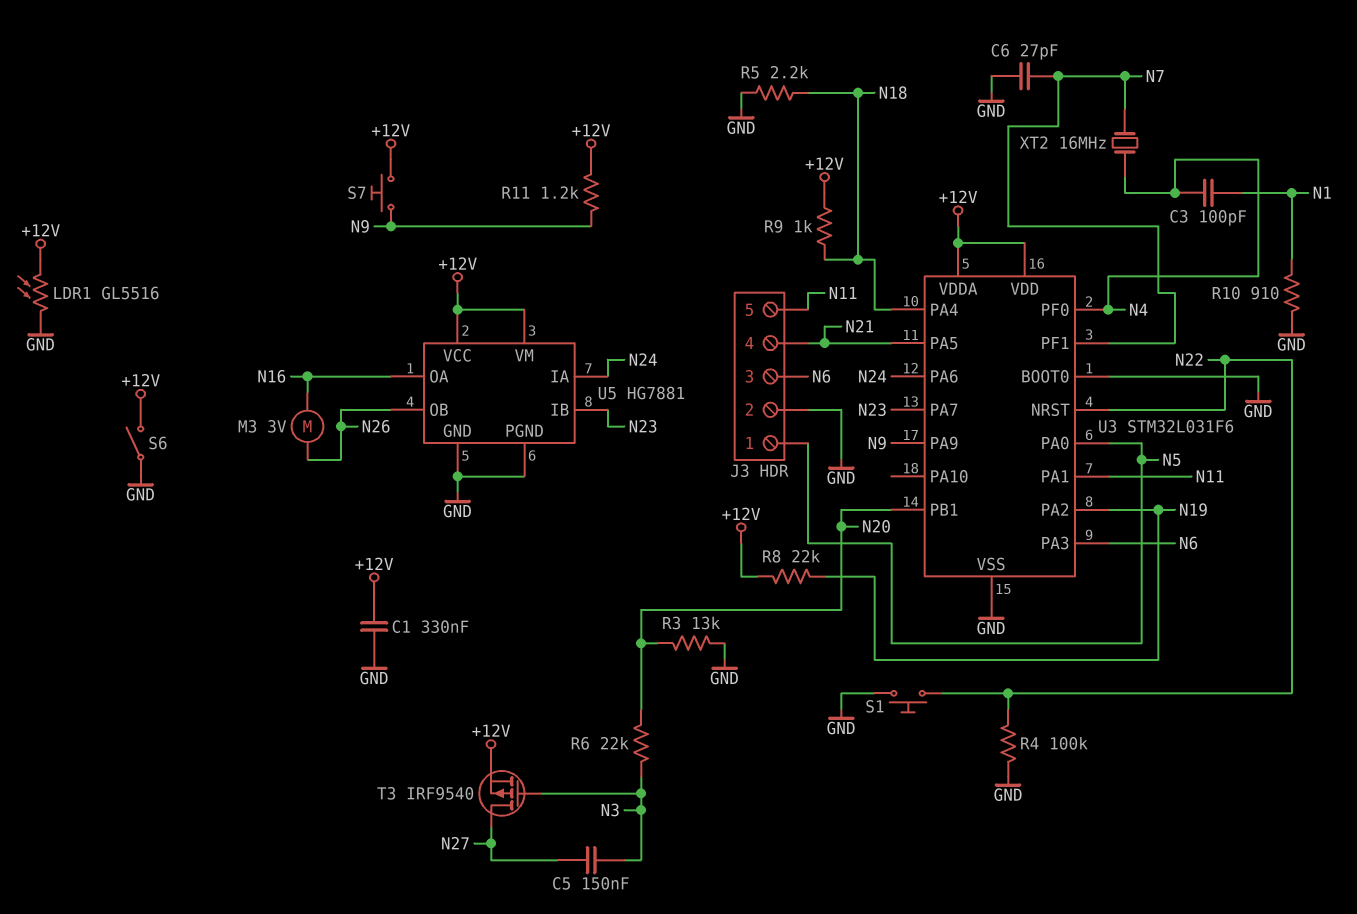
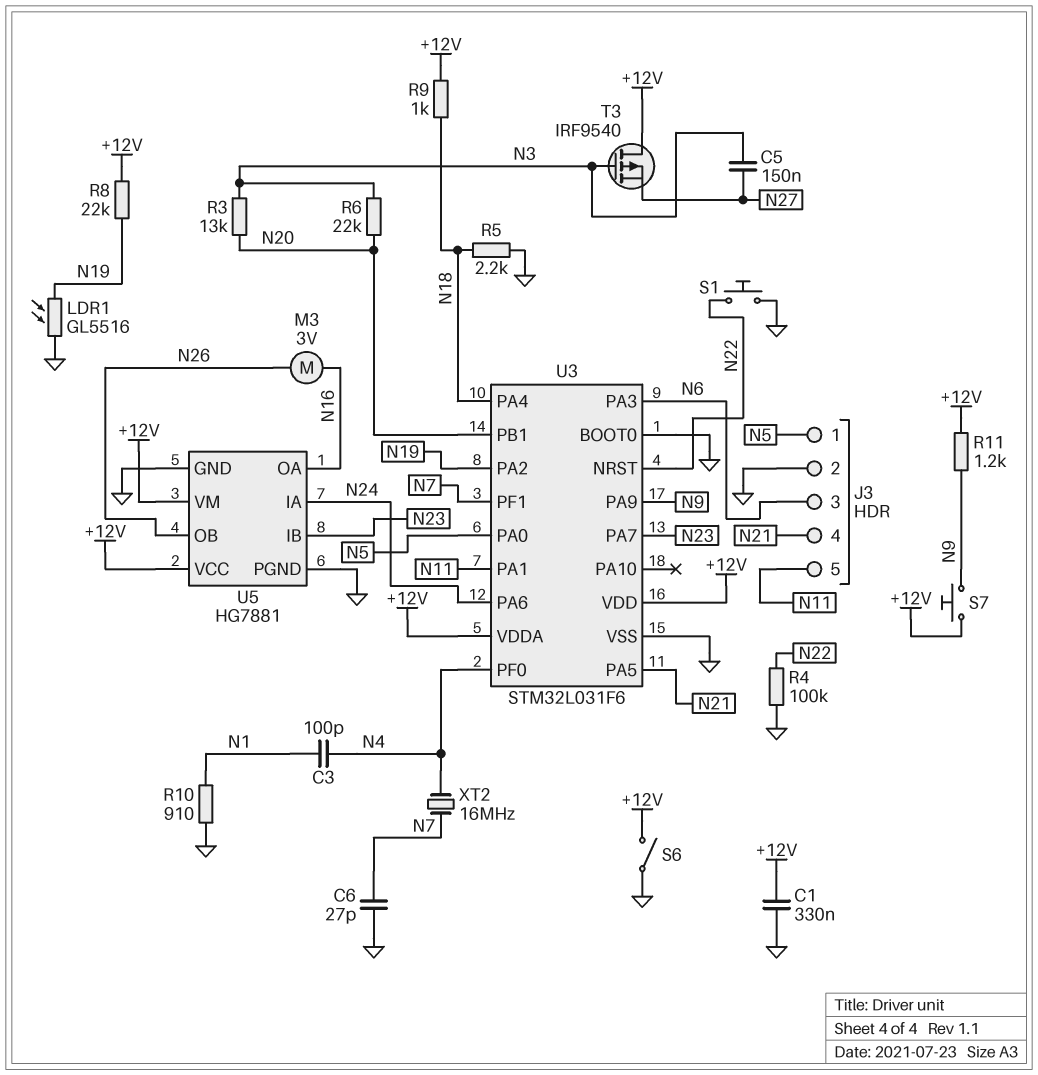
LDR1: GL5516 (+12V, GND) -> GL5516 (GND, N19)
R3: 13k (GND, N20) -> 13k (N3, N20)
T3: PMOS IRF9540 (G N3, D N27, S +12V) -> PMOS IRF9540 (G N3, D +12V, S N27)

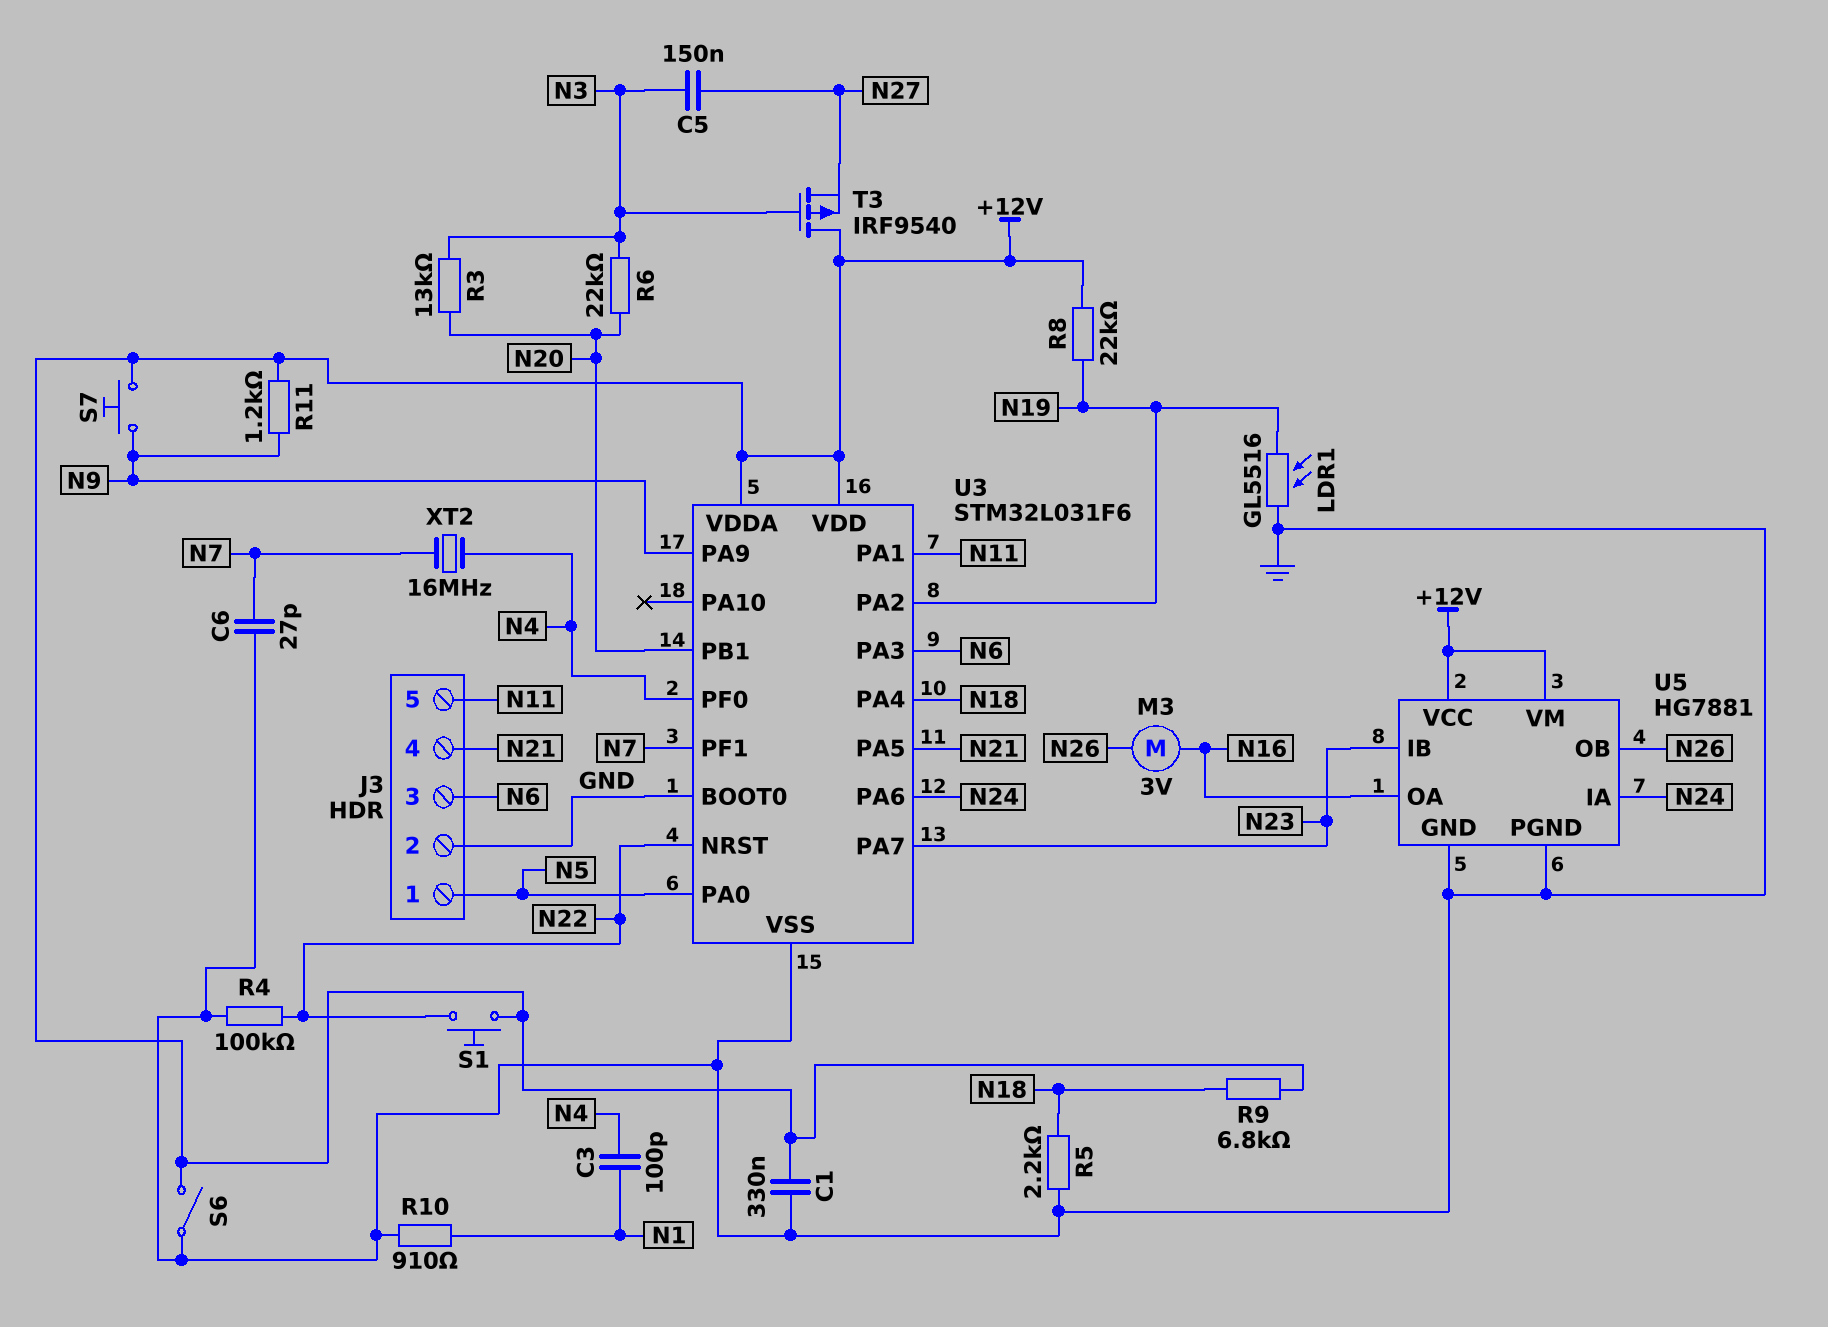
R9: 1k (+12V, N18) -> 6.8k (+12V, N18)
S1: button (GND, N22) -> button (+12V, N22)

